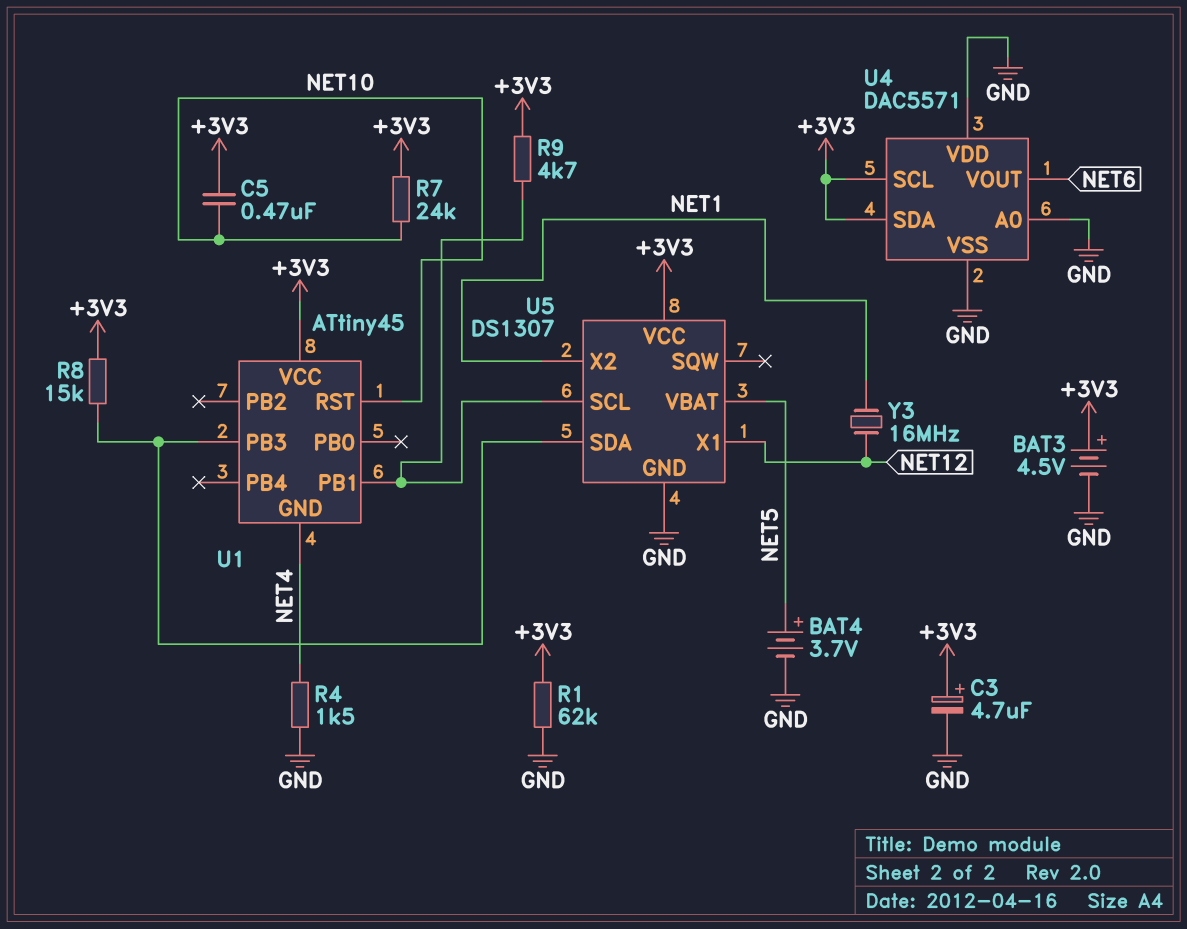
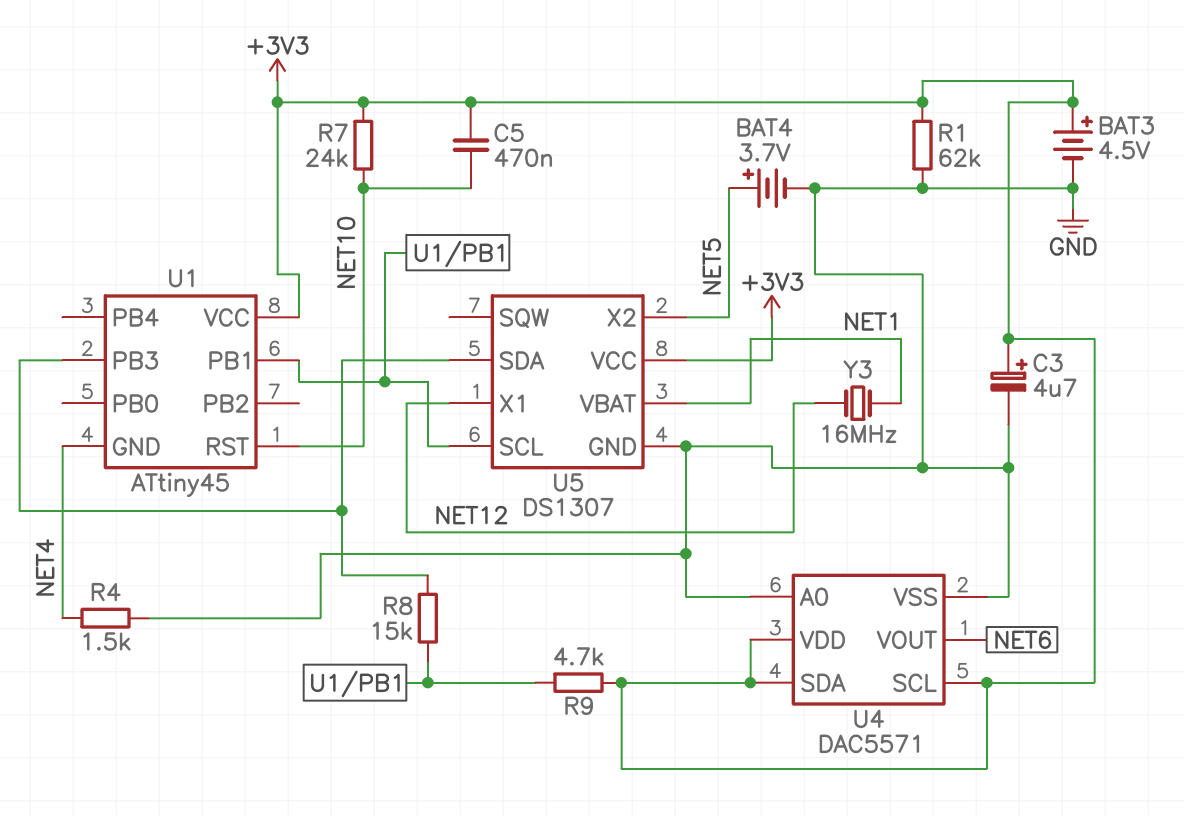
R8: 15k (+3V3, U1/PB3) -> 15k (U1/PB1, U1/PB3)
U4 pin VDD: GND -> +3V3
U5 pin VBAT: NET5 -> NET1
U5 pin X2: NET1 -> NET5

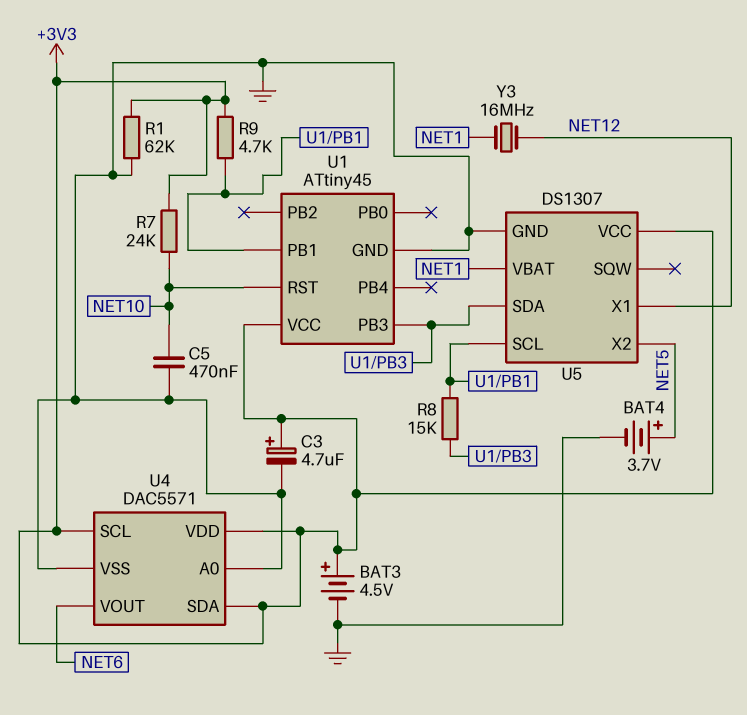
C5: 470nF (+3V3, NET10) -> 470nF (GND, NET10)
R4: 1.5k (GND, NET4) -> none
U1 pin GND: NET4 -> GND

